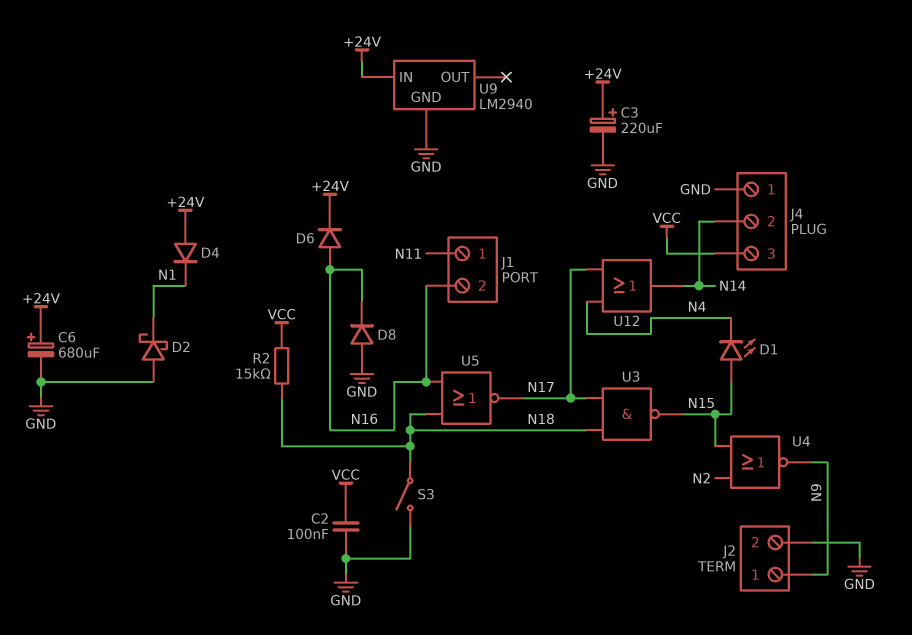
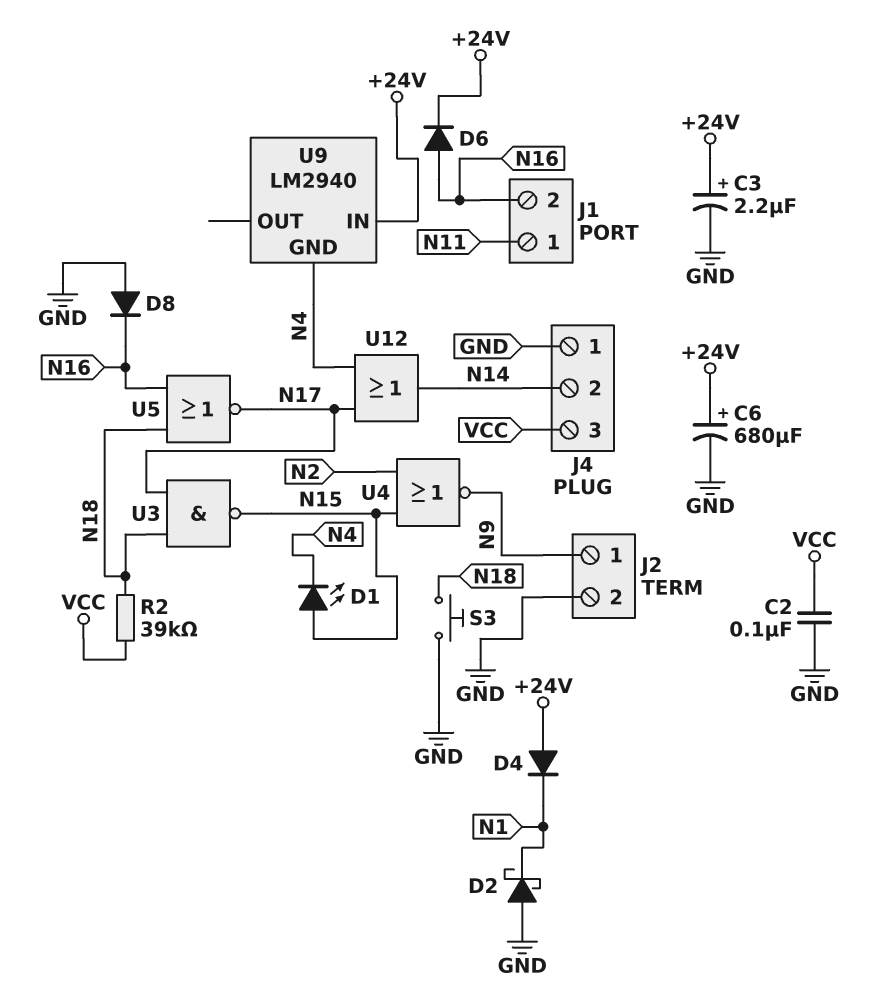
C3: 220uF (plus +24V, minus GND) -> 2.2uF (plus +24V, minus GND)
R2: 15k (N18, VCC) -> 39k (N18, VCC)
S3: switch (GND, N18) -> button (GND, N18)
U9 pin GND: GND -> N4

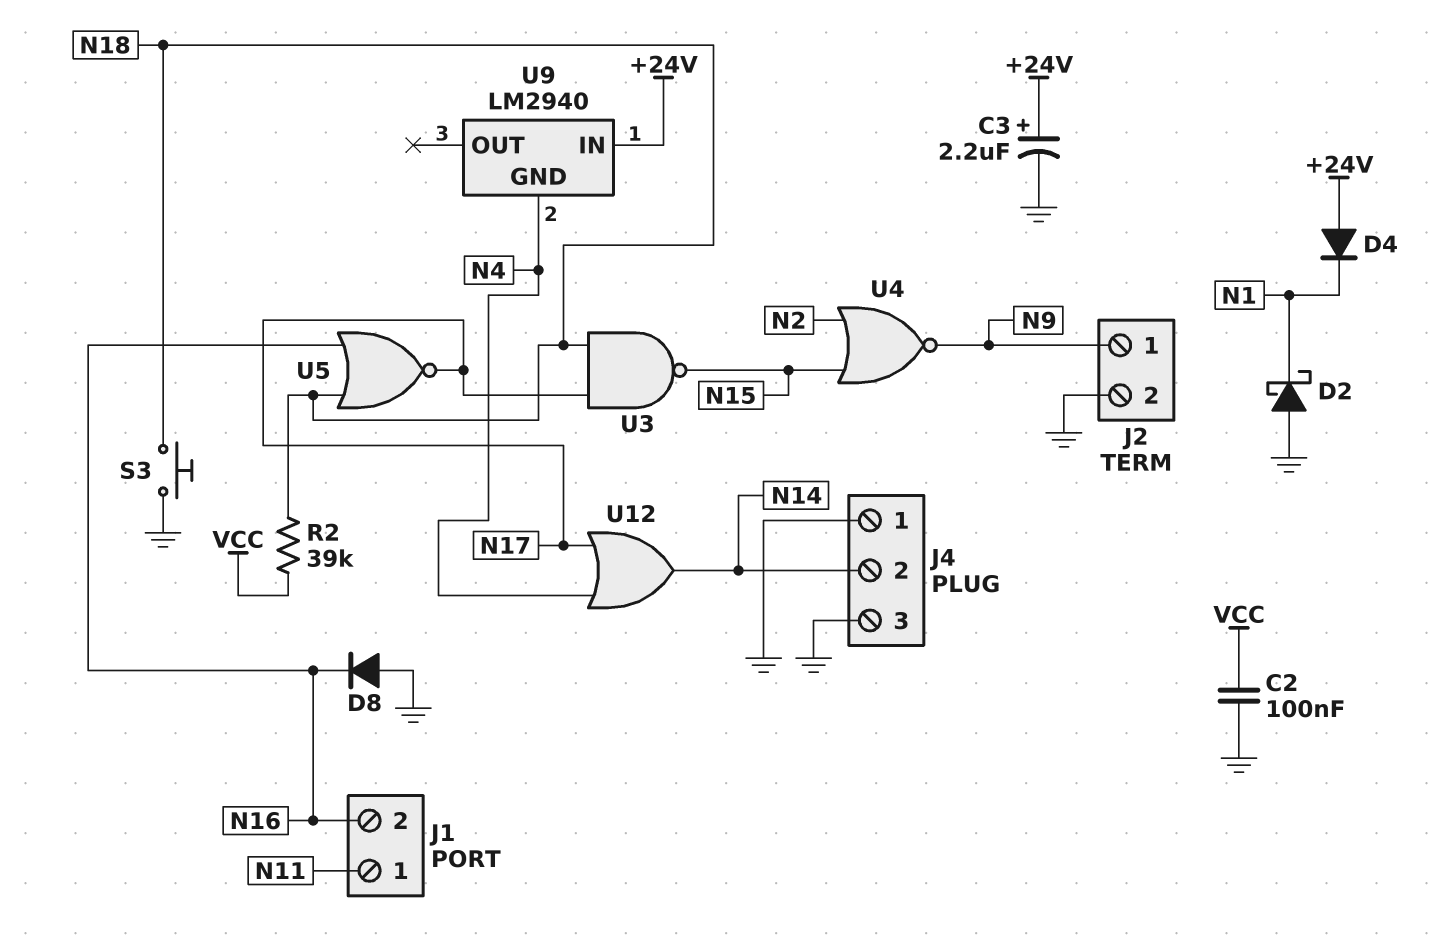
C6: 680uF (plus +24V, minus GND) -> none
D1: LED (A N15, K N4) -> none
D6: diode (A N16, K +24V) -> none
J4 pin 3: VCC -> GND

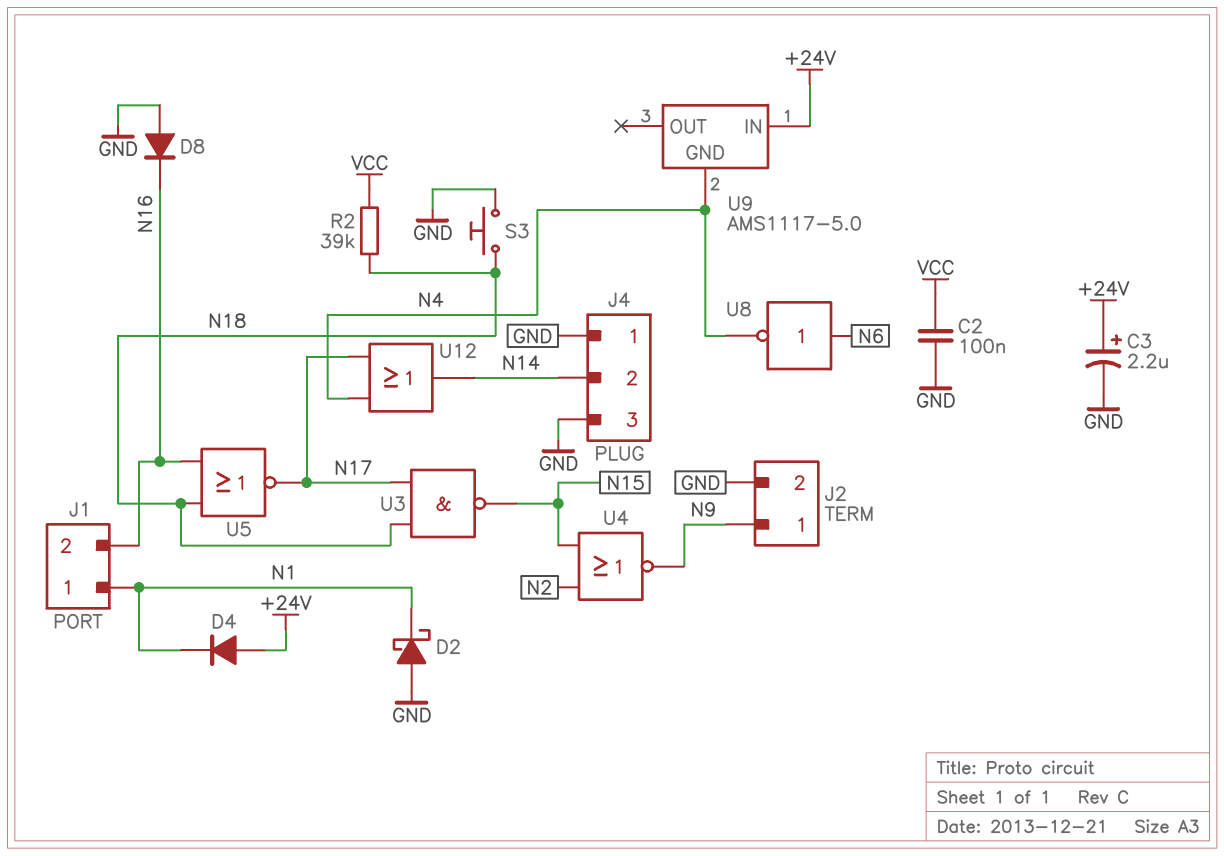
J1 pin 1: N11 -> N1
U8: none -> NOT (in N6, out N4)
U9: LM2940 -> AMS1117-5.0

